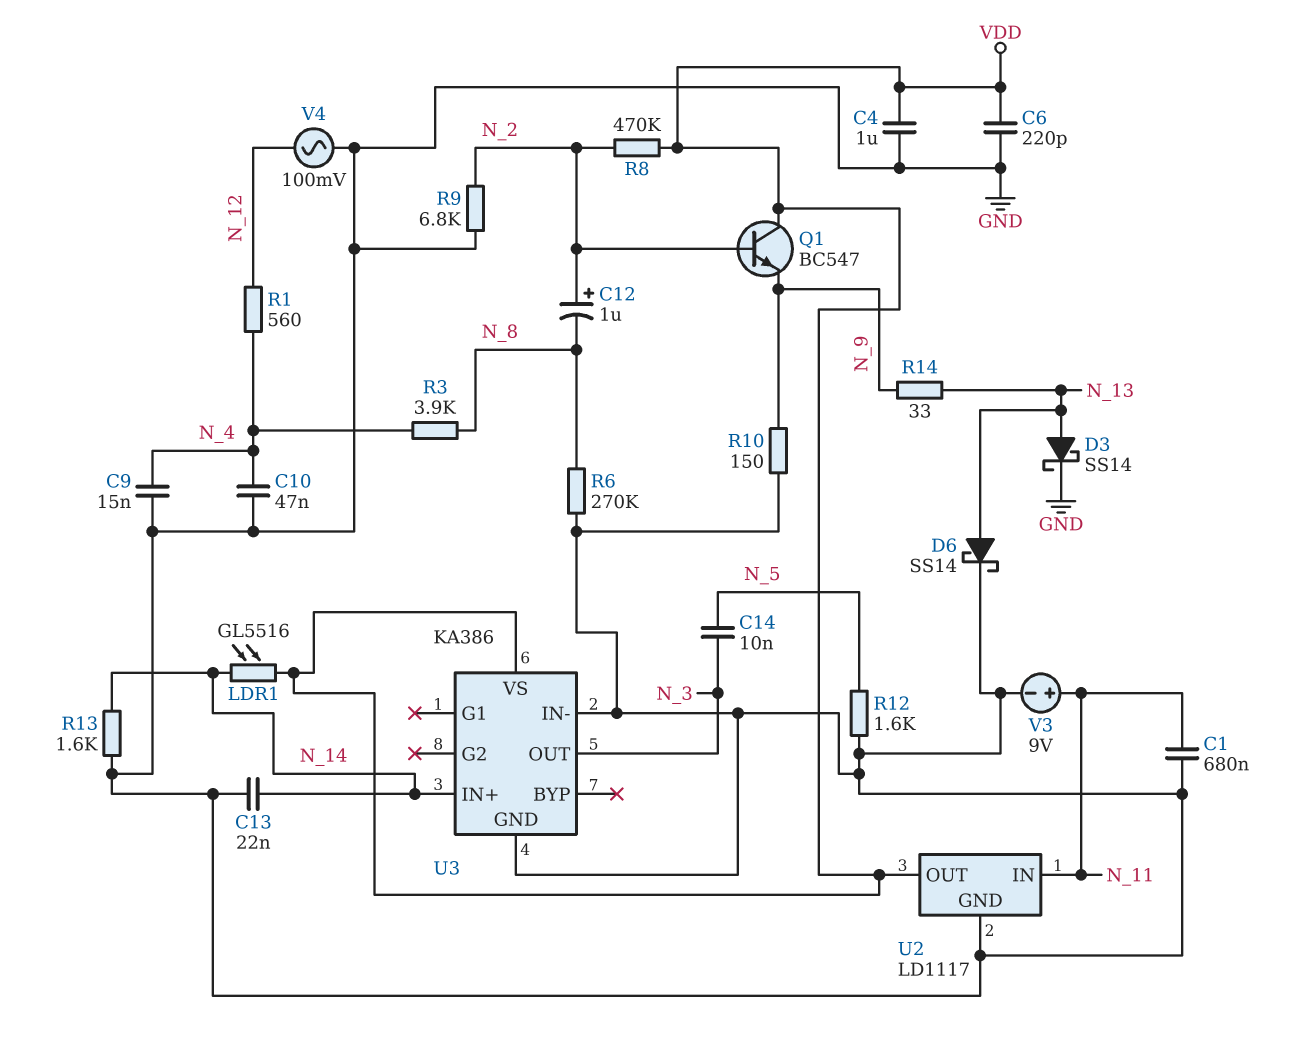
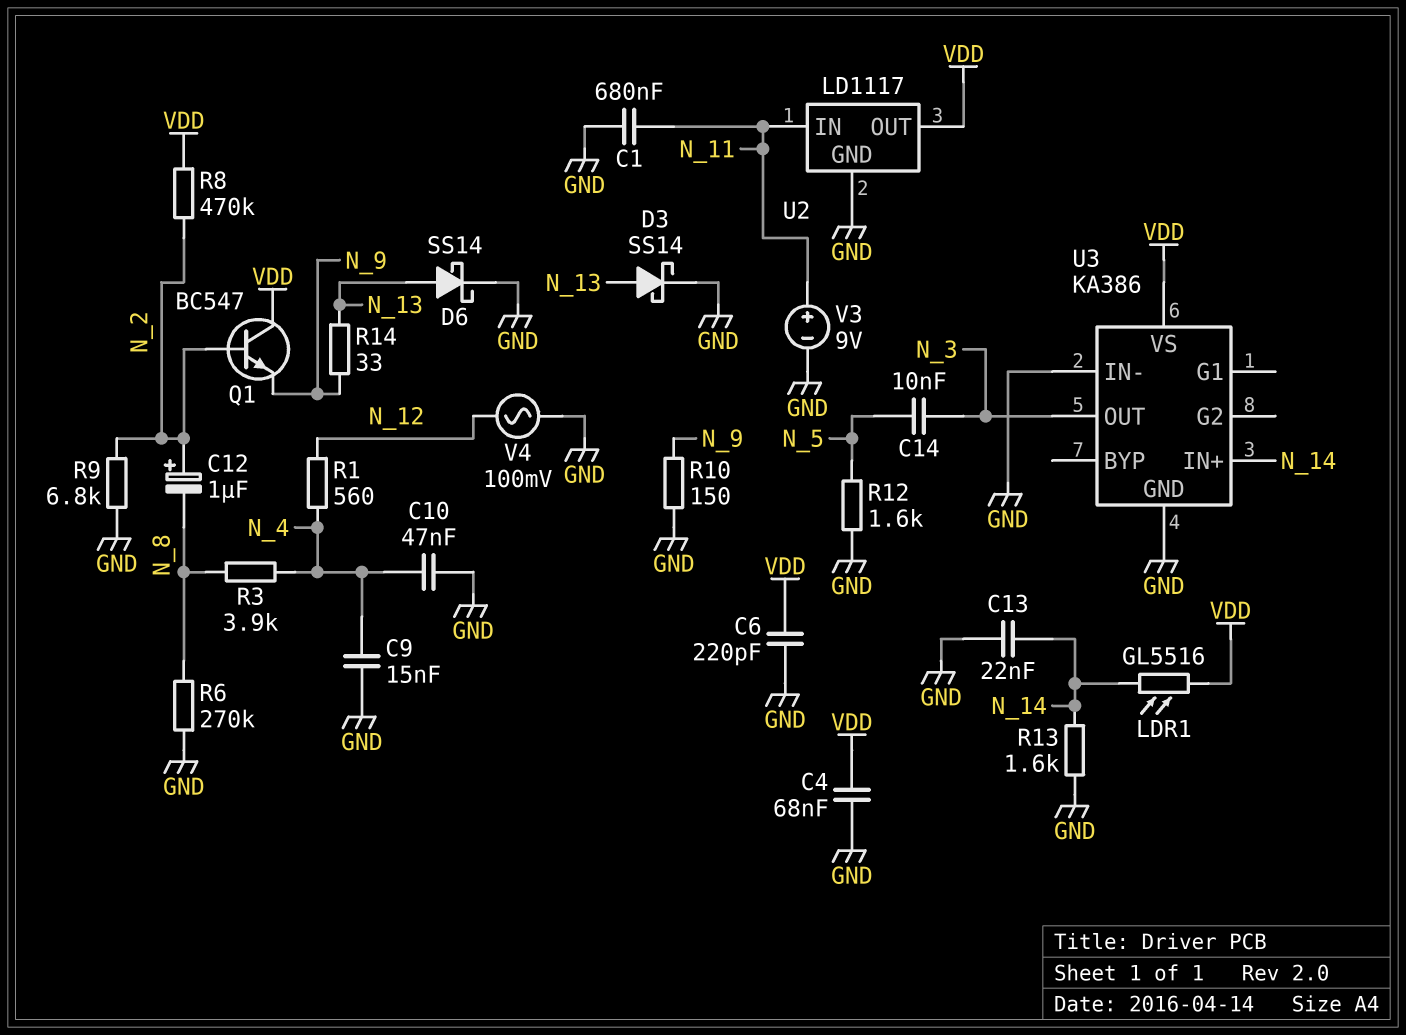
C4: 1uF (GND, VDD) -> 68nF (GND, VDD)

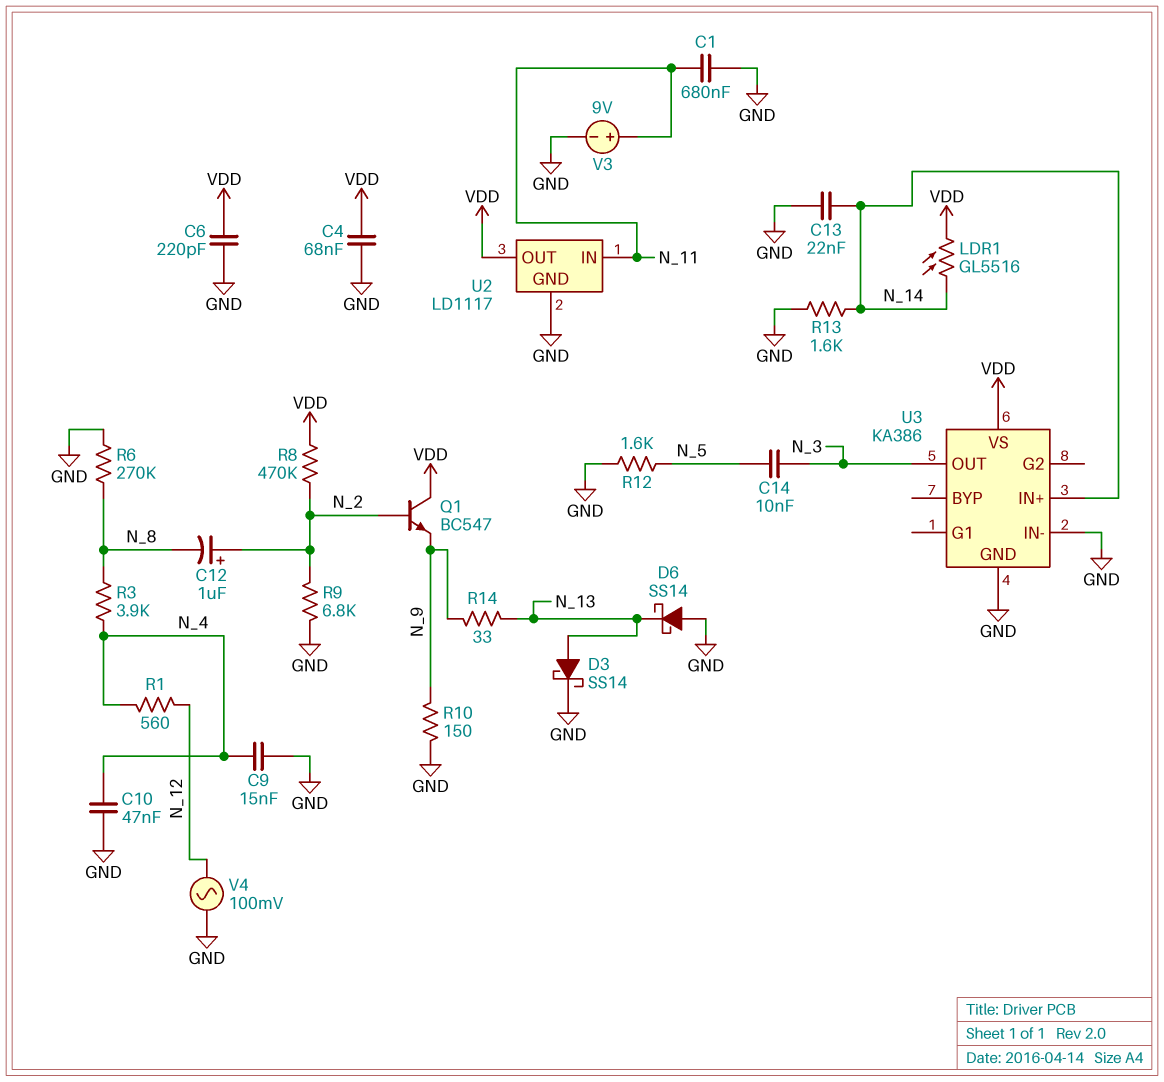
D6: schottky SS14 (A N_13, K GND) -> schottky SS14 (A GND, K N_13)

